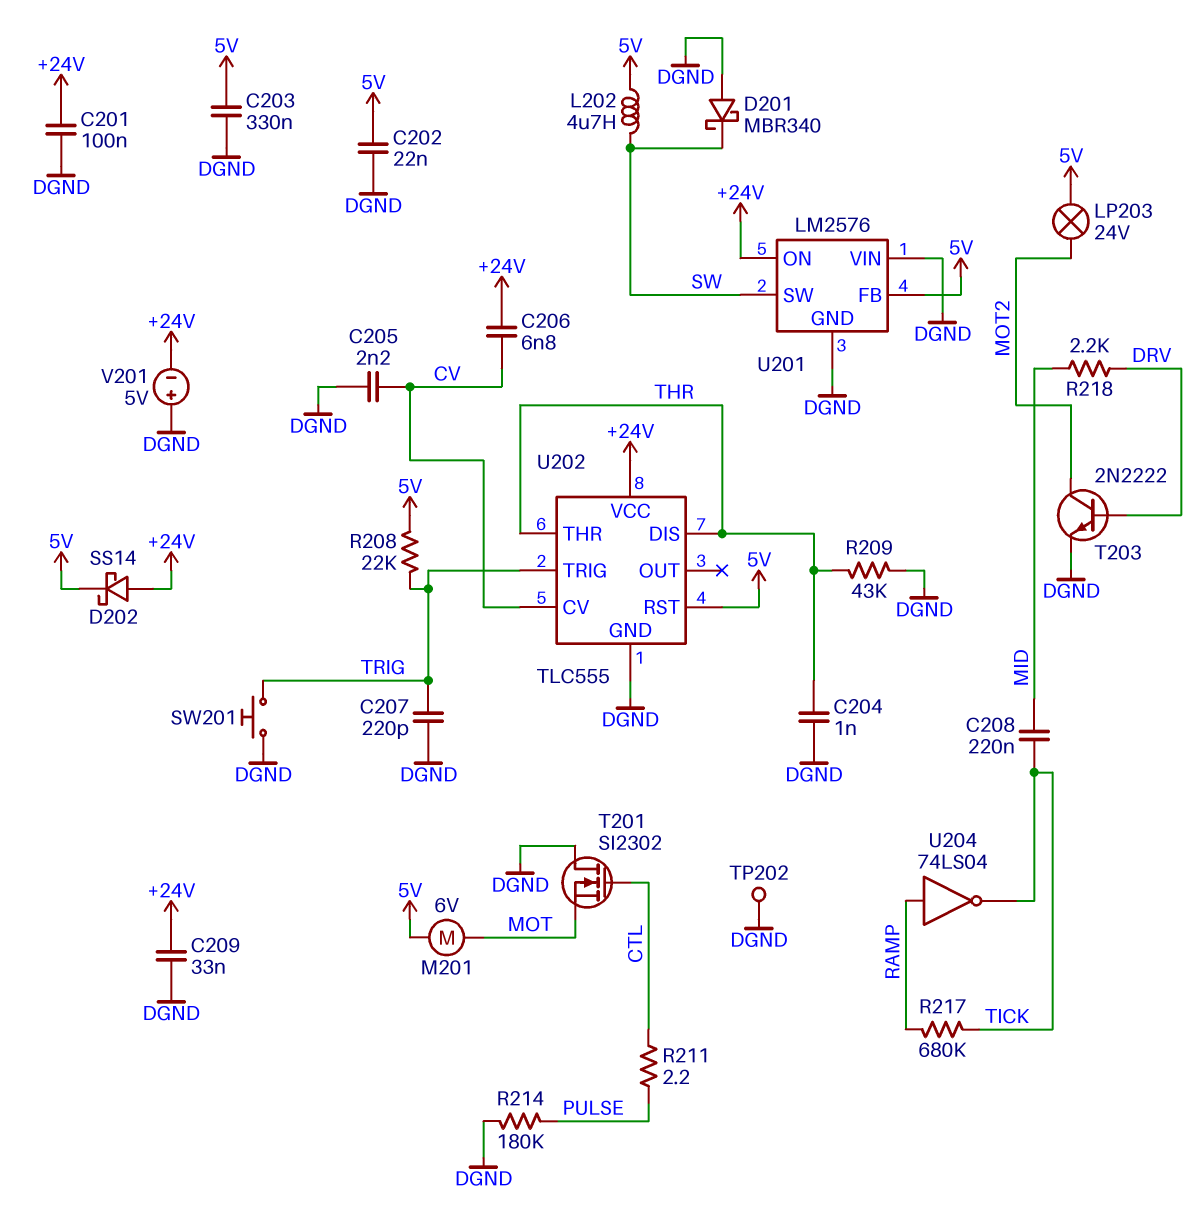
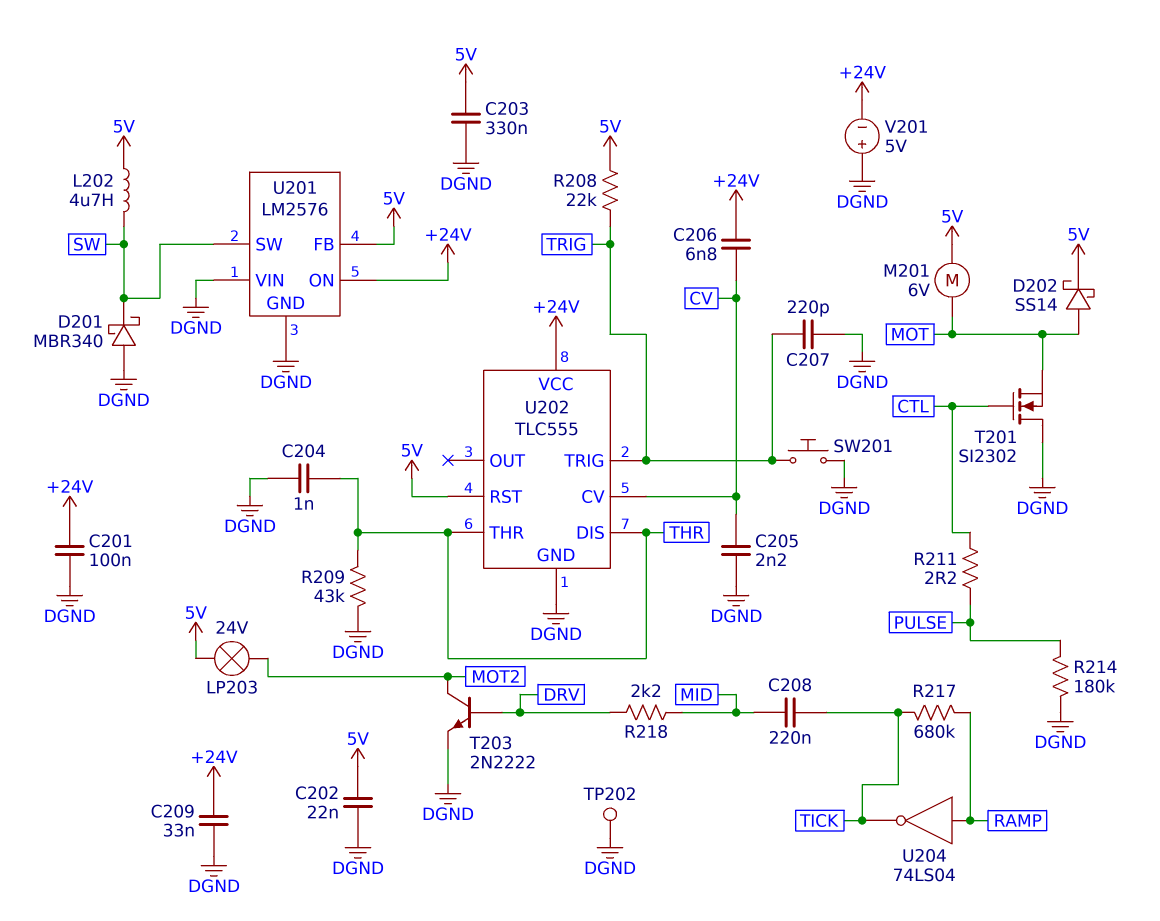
D202: schottky SS14 (A +24V, K 5V) -> schottky SS14 (A MOT, K 5V)

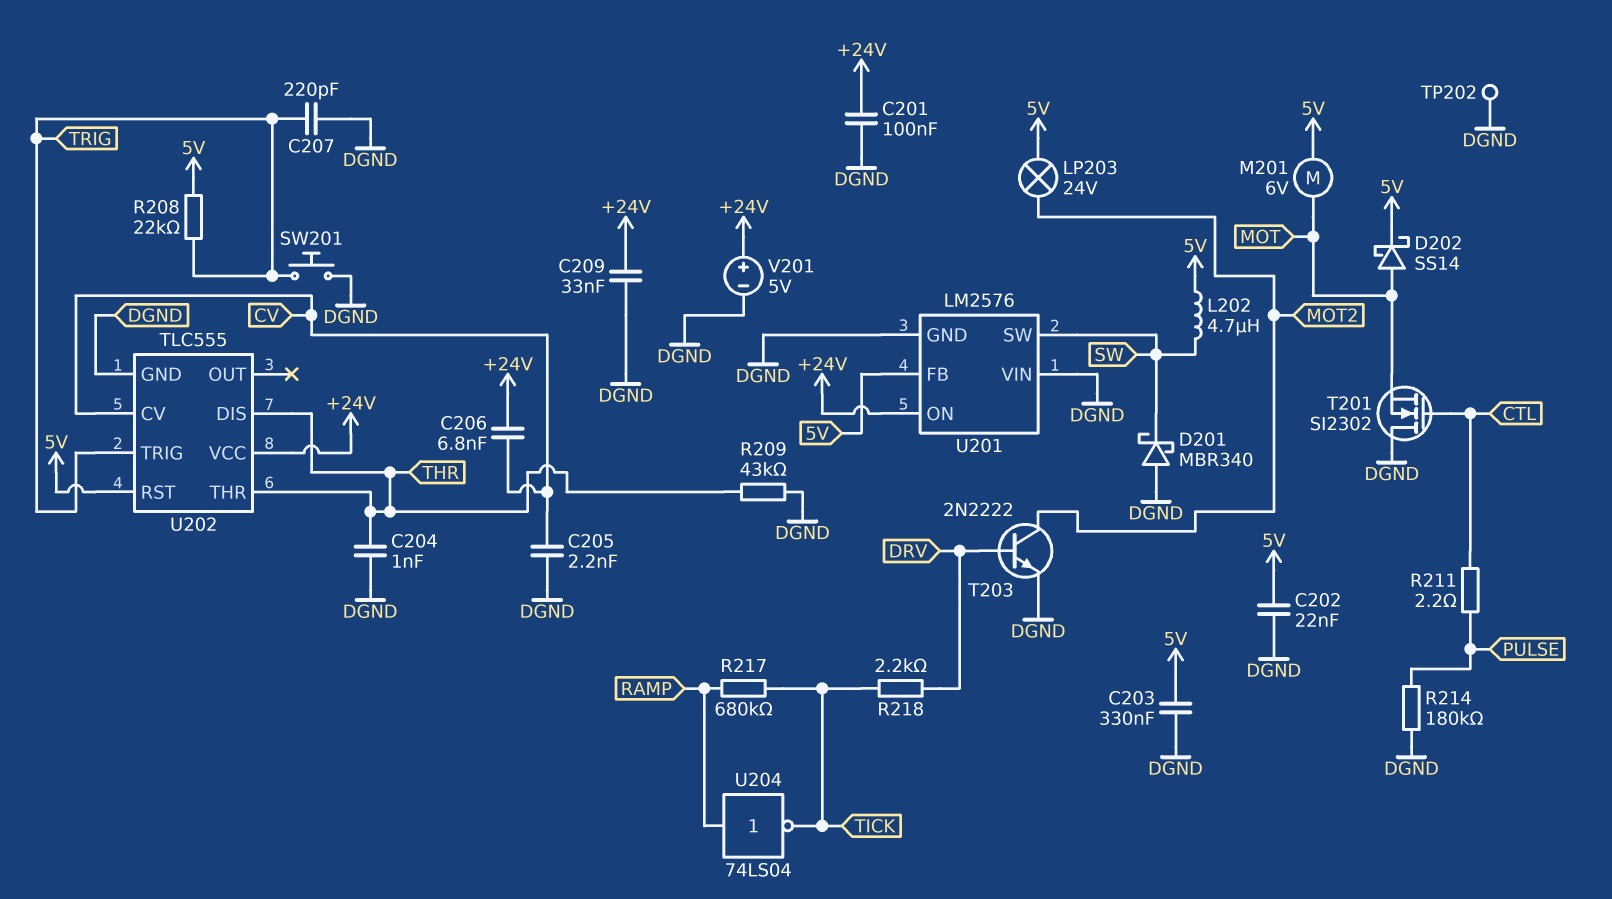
C208: 220nF (MID, TICK) -> none
R218: 2.2k (DRV, MID) -> 2.2k (DRV, TICK)
V201: 5V (plus DGND, minus +24V) -> 5V (plus +24V, minus DGND)

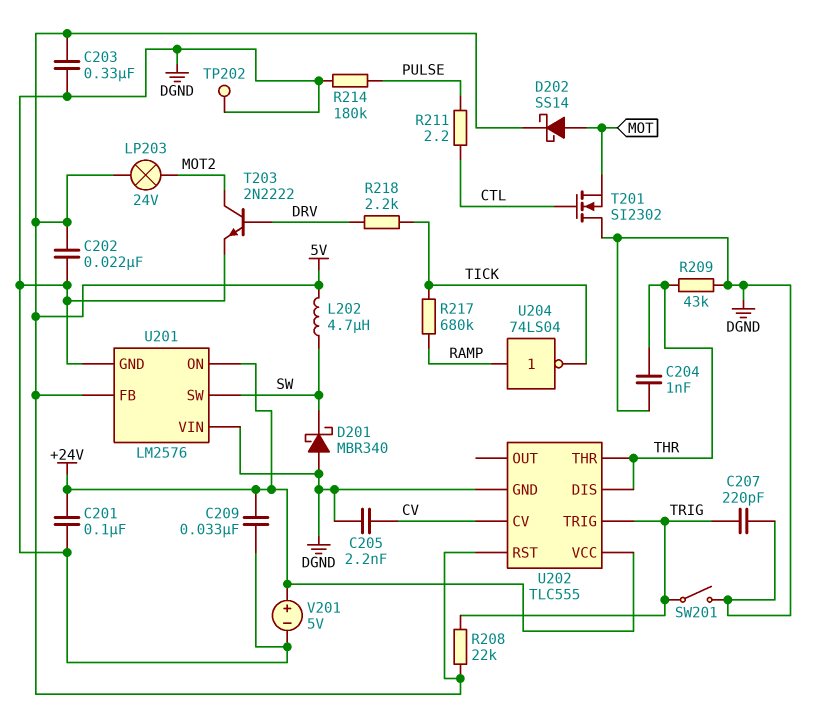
C206: 6.8nF (+24V, CV) -> none
M201: motor 6V (5V, MOT) -> none
SW201: button (DGND, TRIG) -> switch (DGND, TRIG)

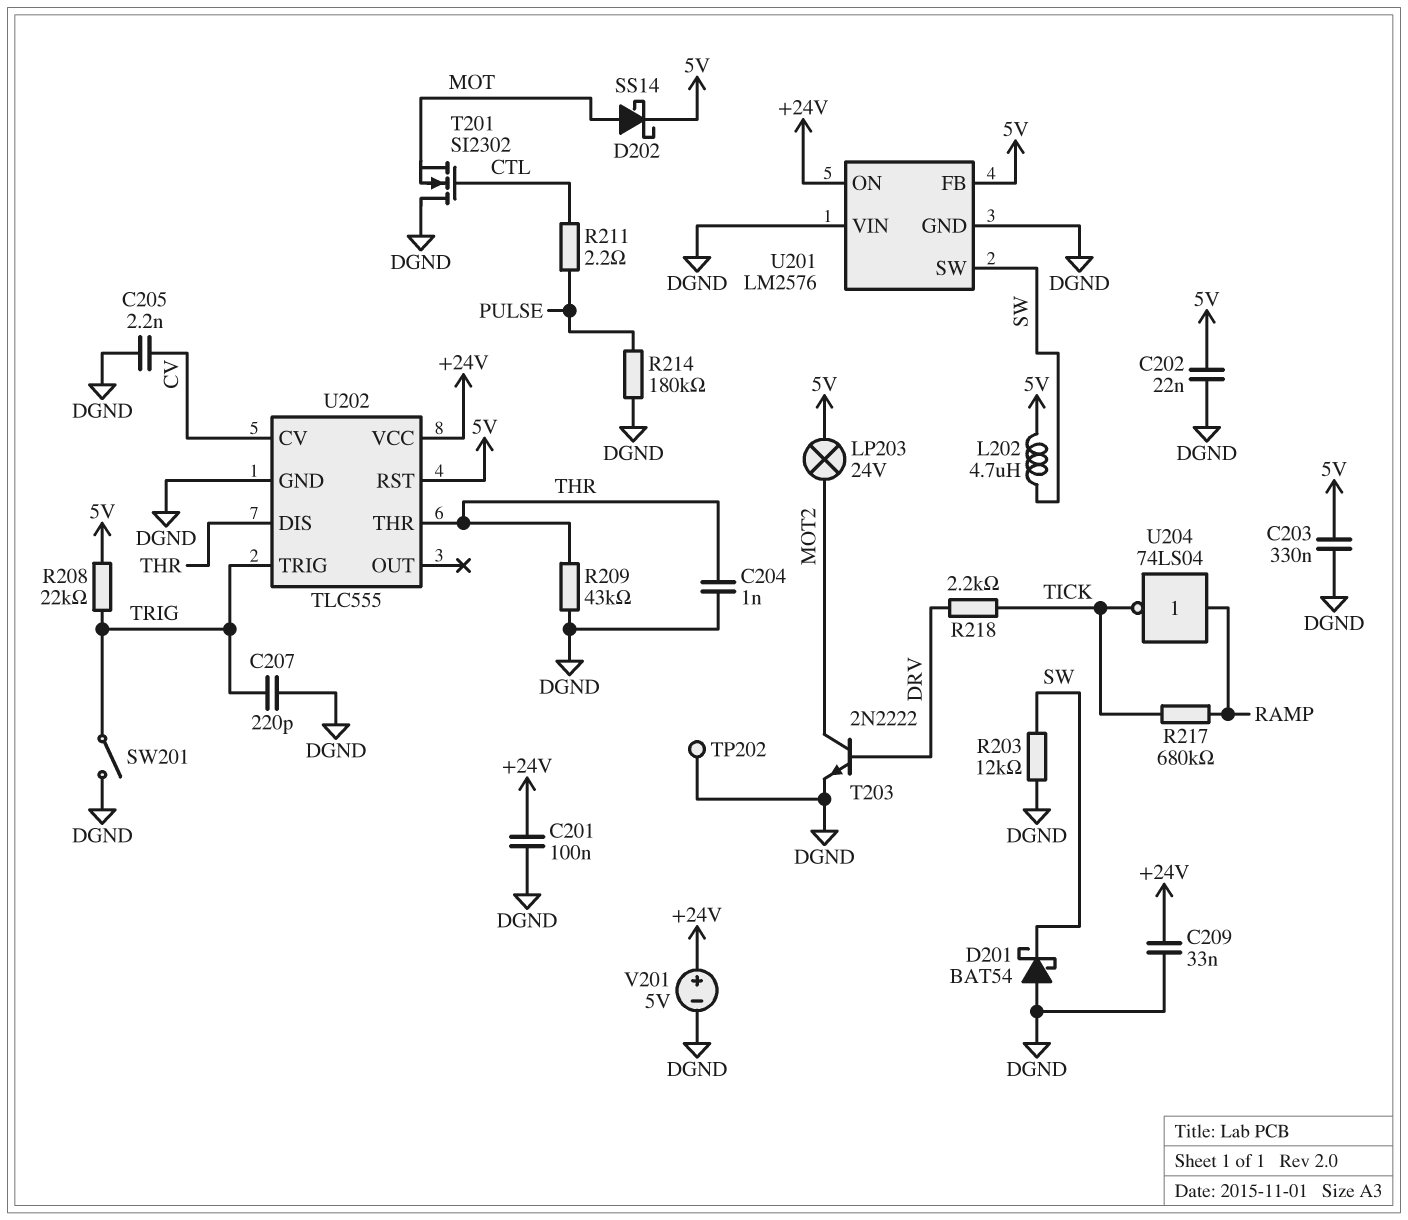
D201: schottky MBR340 (A DGND, K SW) -> schottky BAT54 (A DGND, K SW)
R203: none -> 12k (DGND, SW)

